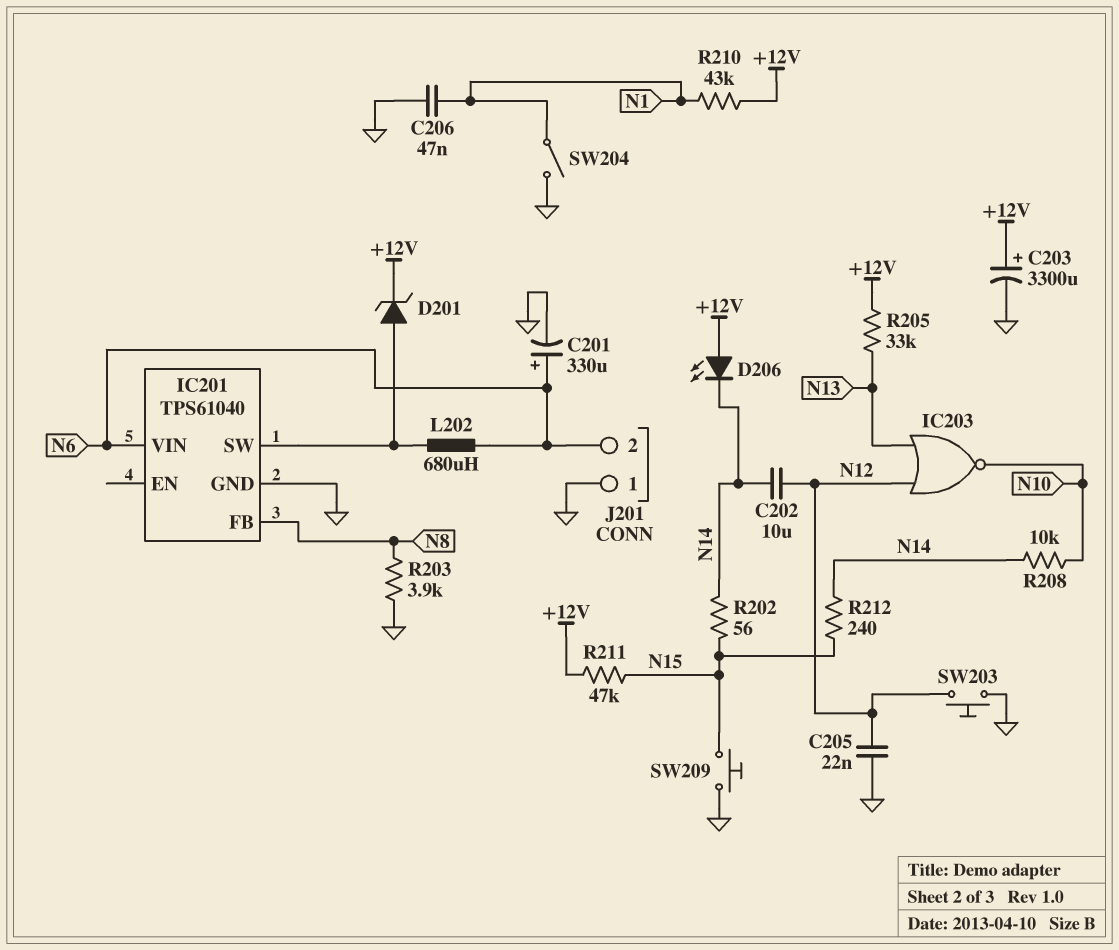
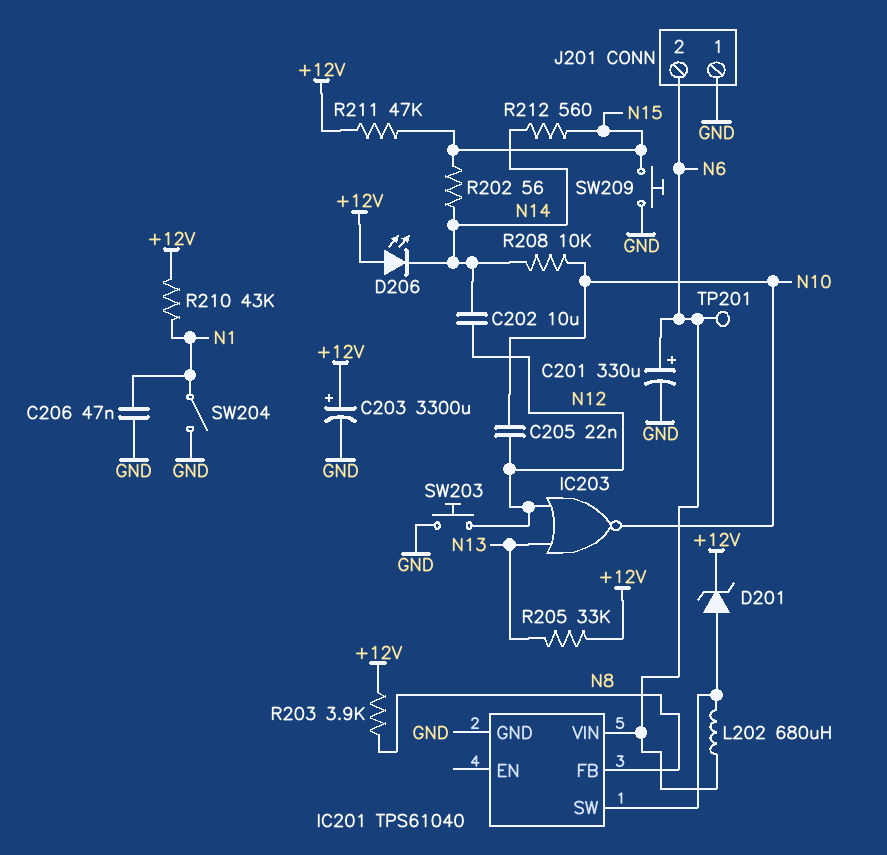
C205: 22nF (GND, N12) -> 22nF (N10, N12)
R203: 3.9k (GND, N8) -> 3.9k (+12V, N8)
R212: 240 (N14, N15) -> 560 (N14, N15)
TP201: none -> test point (N6)

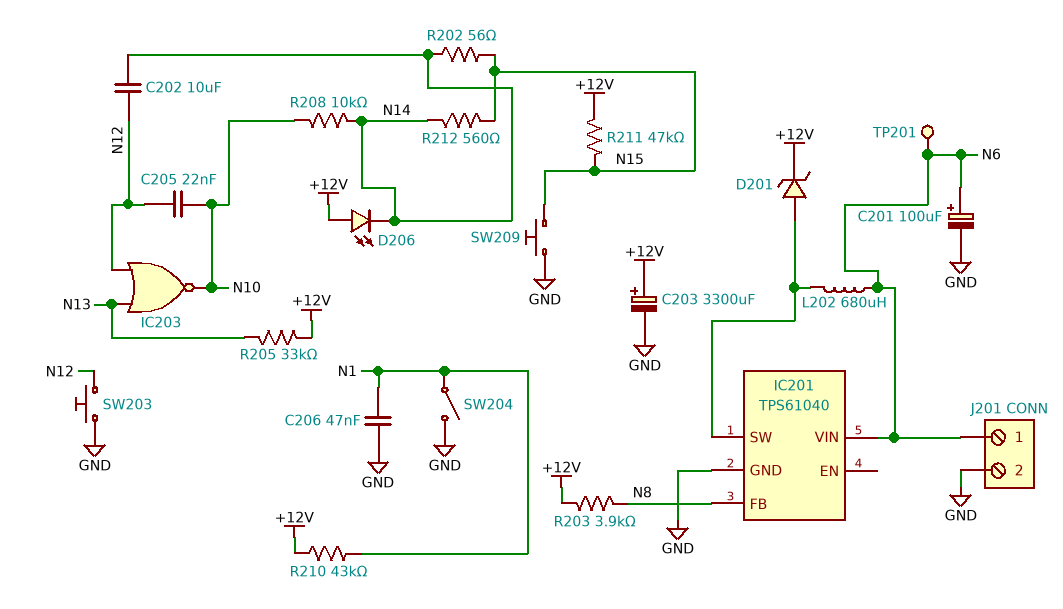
C201: 330uF (plus N6, minus GND) -> 100uF (plus N6, minus GND)
J201 pin 1: GND -> N6
J201 pin 2: N6 -> GND

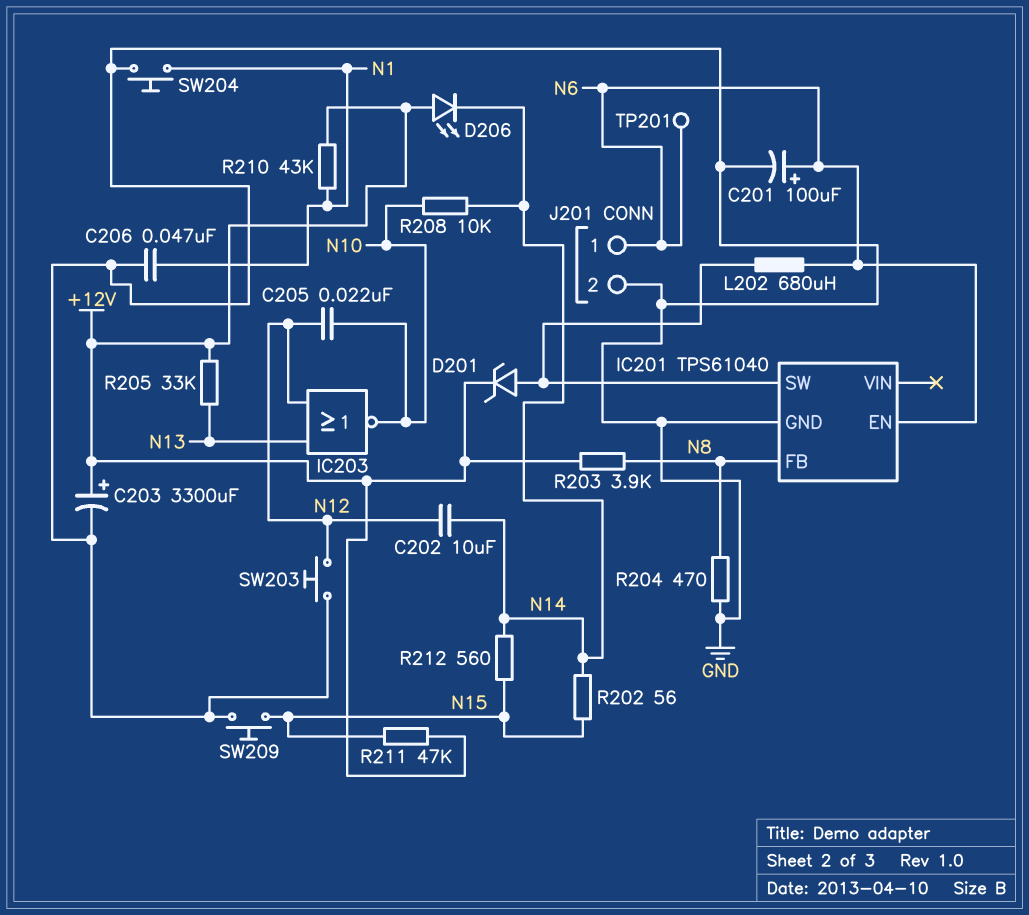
IC201 pin EN: none -> N6
IC201 pin VIN: N6 -> none
R204: none -> 470 (GND, N8)
SW204: switch (GND, N1) -> button (GND, N1)

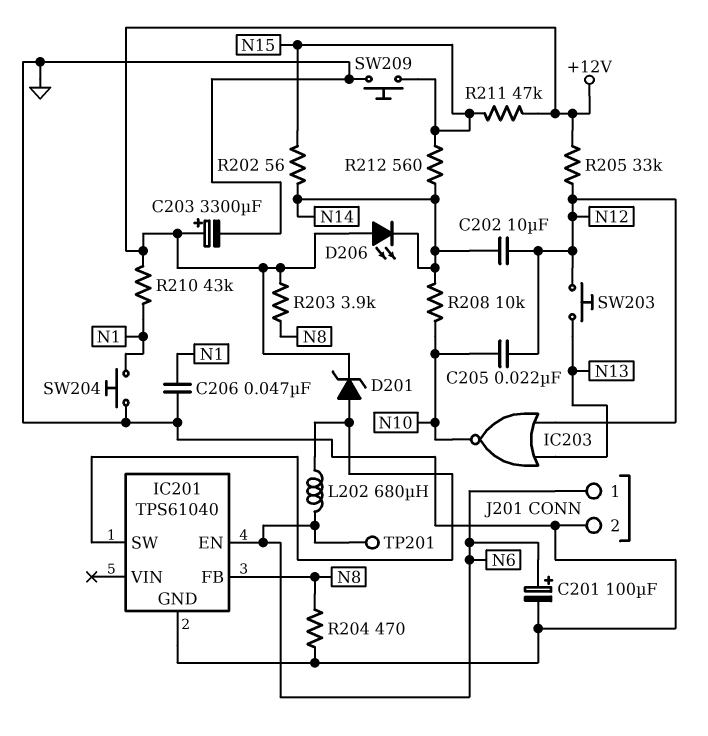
R205: 33k (+12V, N13) -> 33k (+12V, N12)
SW203: button (GND, N12) -> button (N12, N13)

